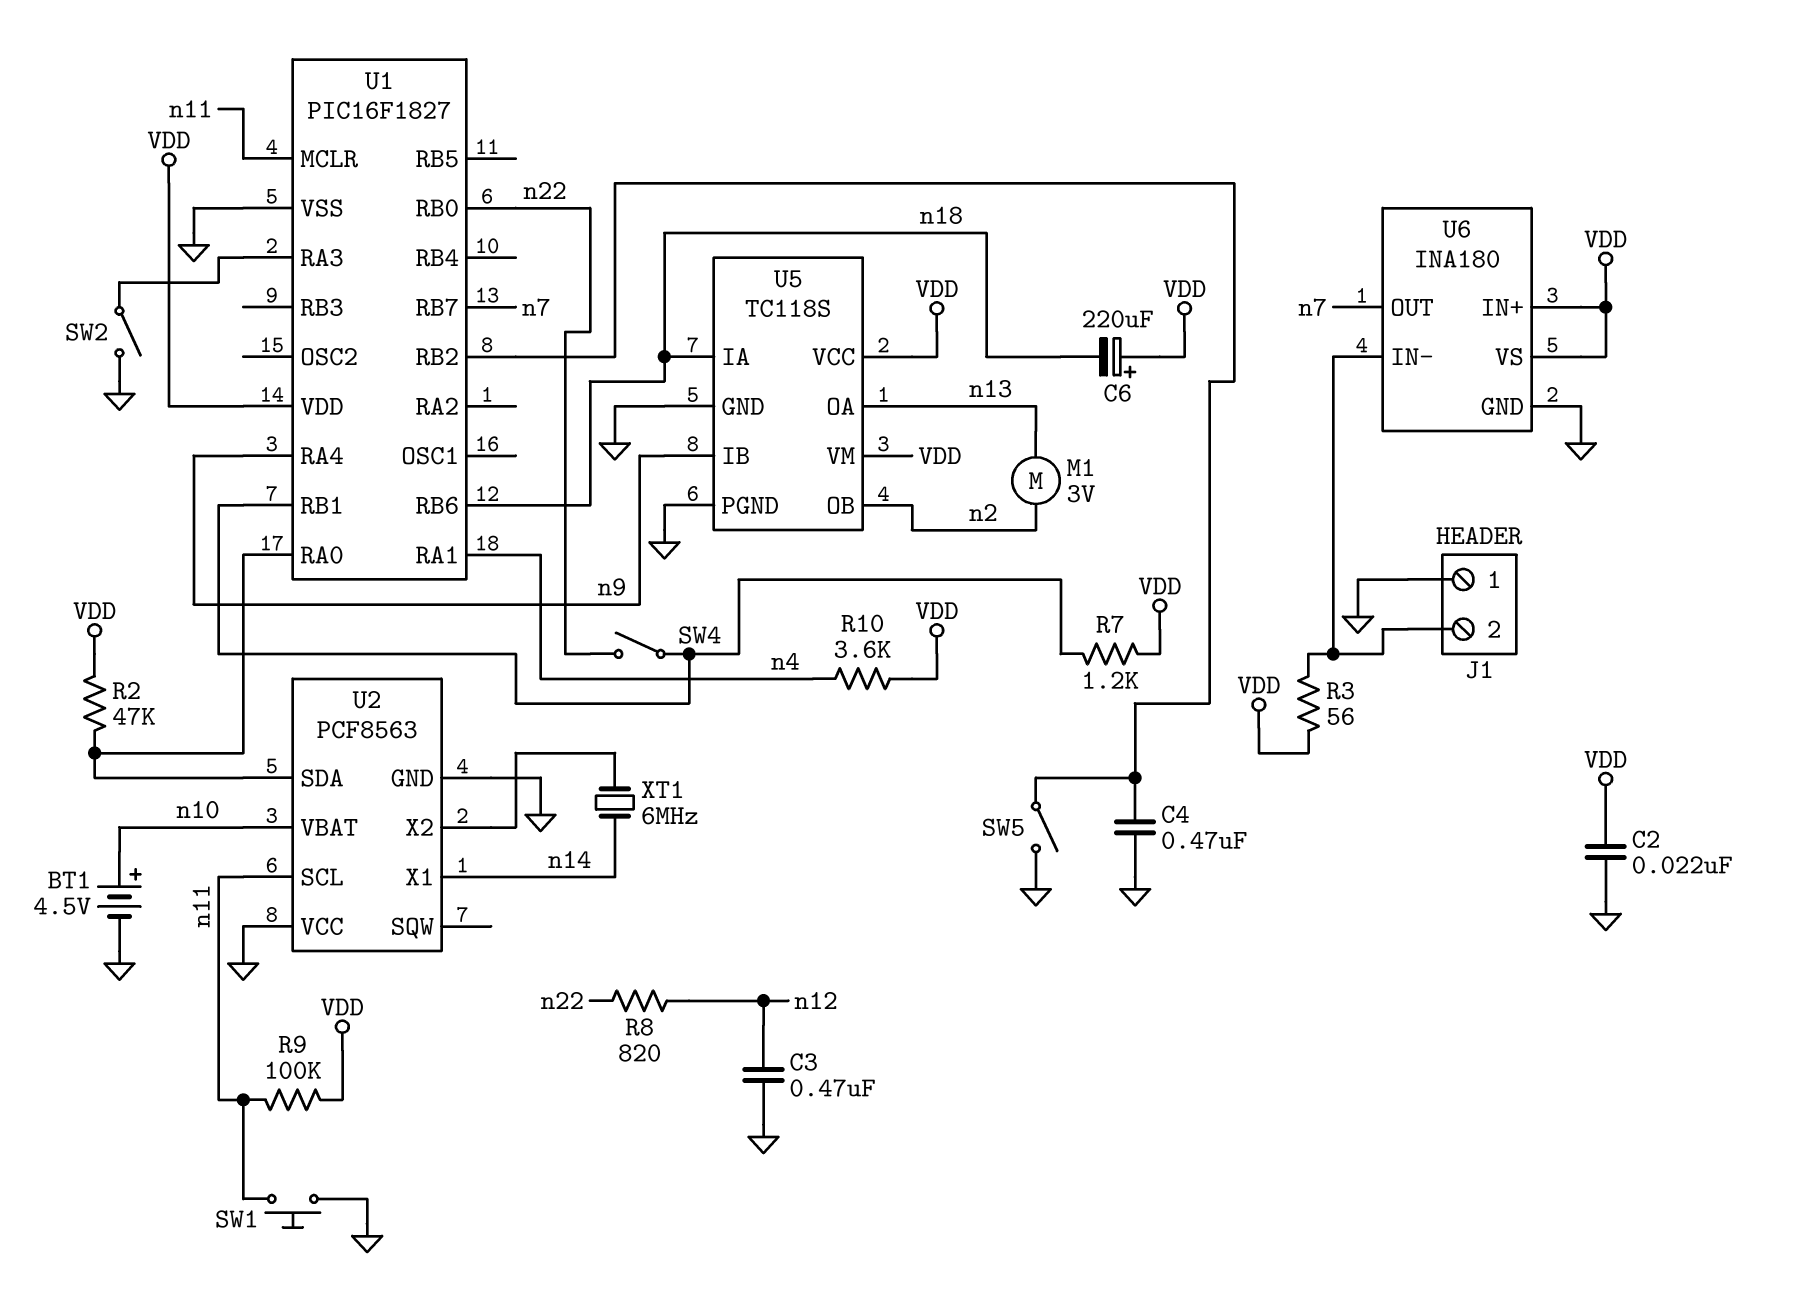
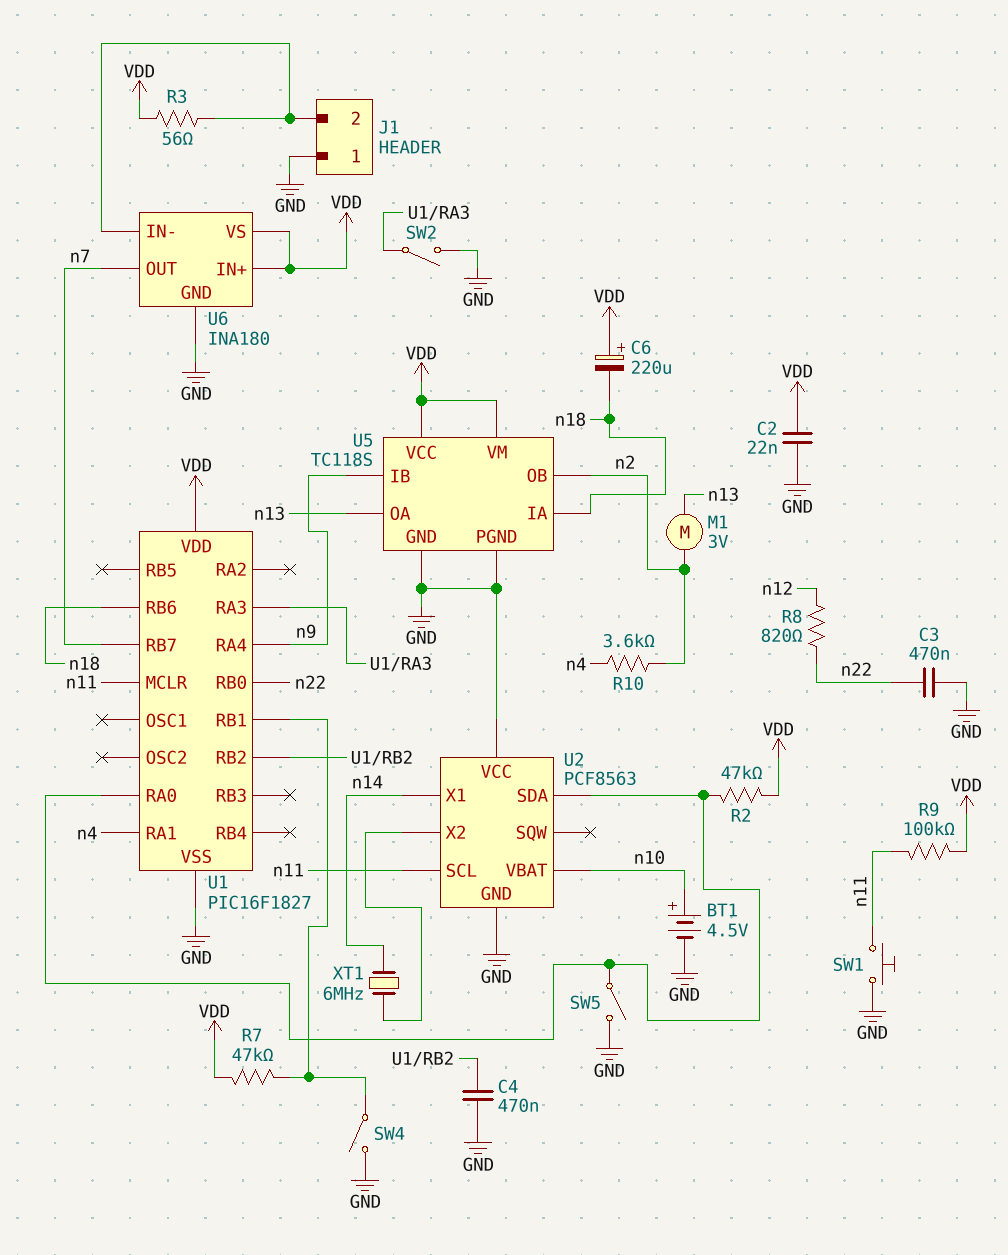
C3: 470nF (GND, n12) -> 470nF (GND, n22)
R7: 1.2k (U1/RB1, VDD) -> 47k (U1/RB1, VDD)
R10: 3.6k (VDD, n4) -> 3.6k (n2, n4)
SW4: switch (U1/RB1, n22) -> switch (GND, U1/RB1)
SW5: switch (GND, U1/RB2) -> switch (GND, U1/RA0)

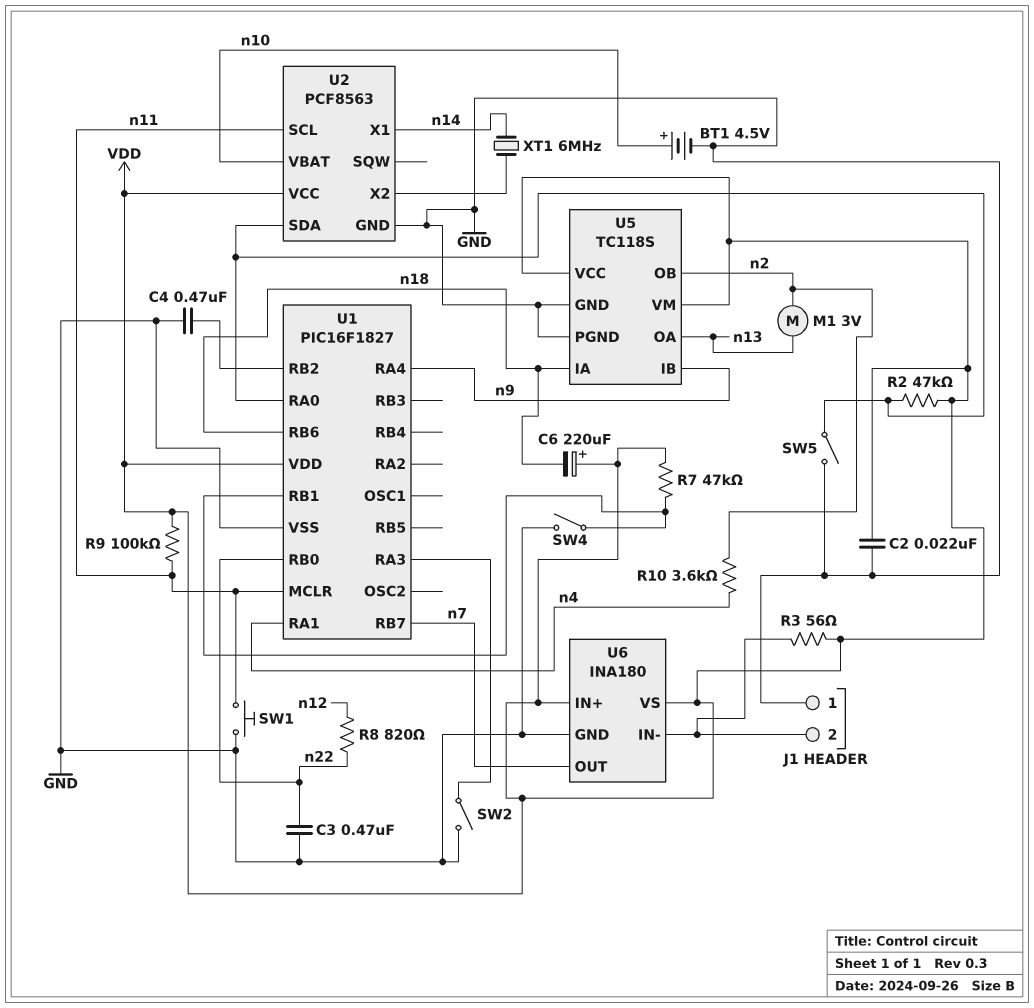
U2 pin VCC: GND -> VDD

